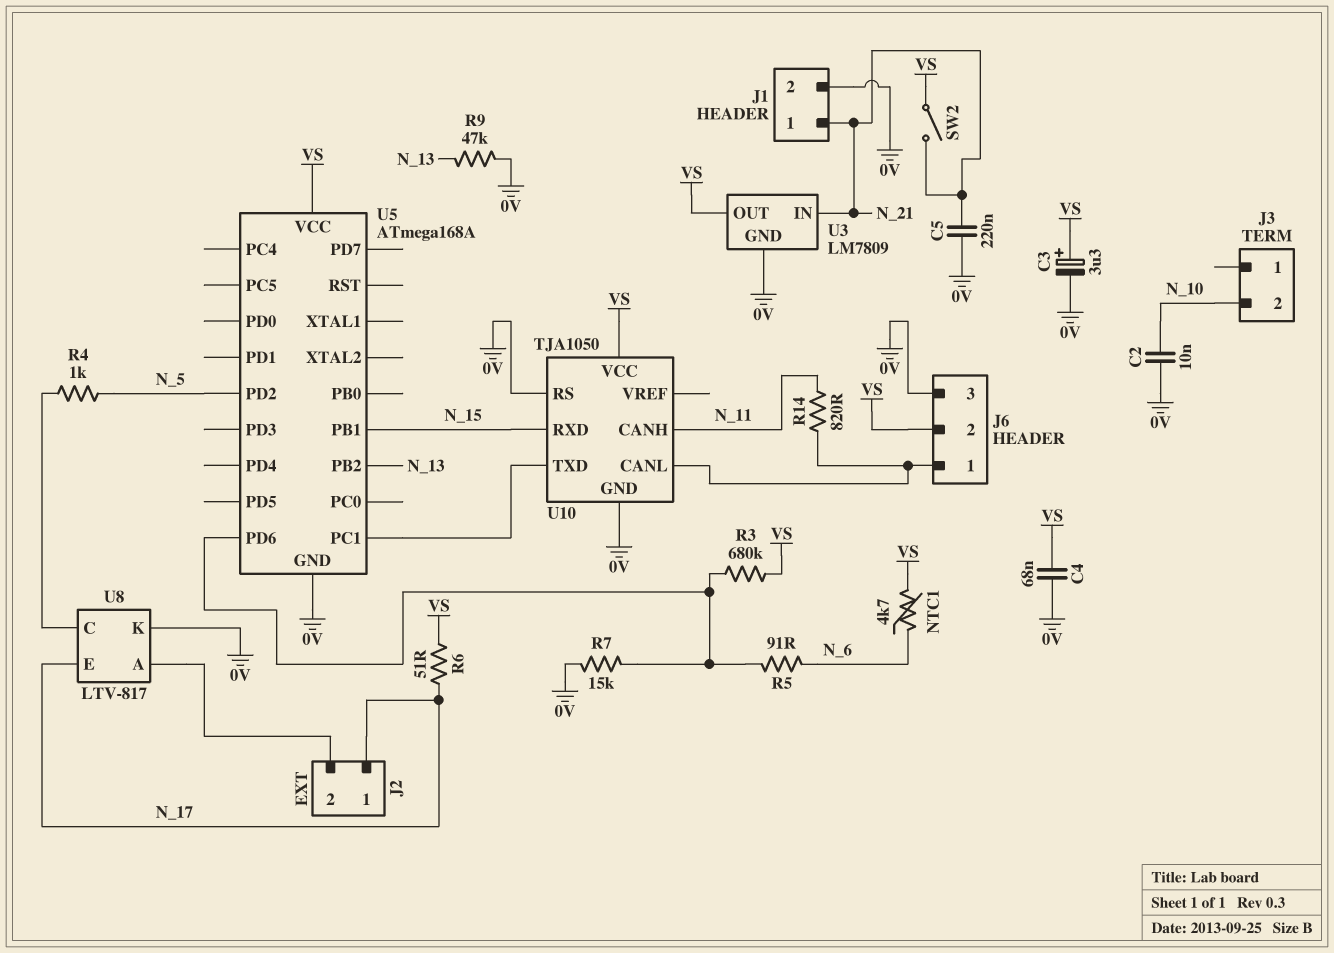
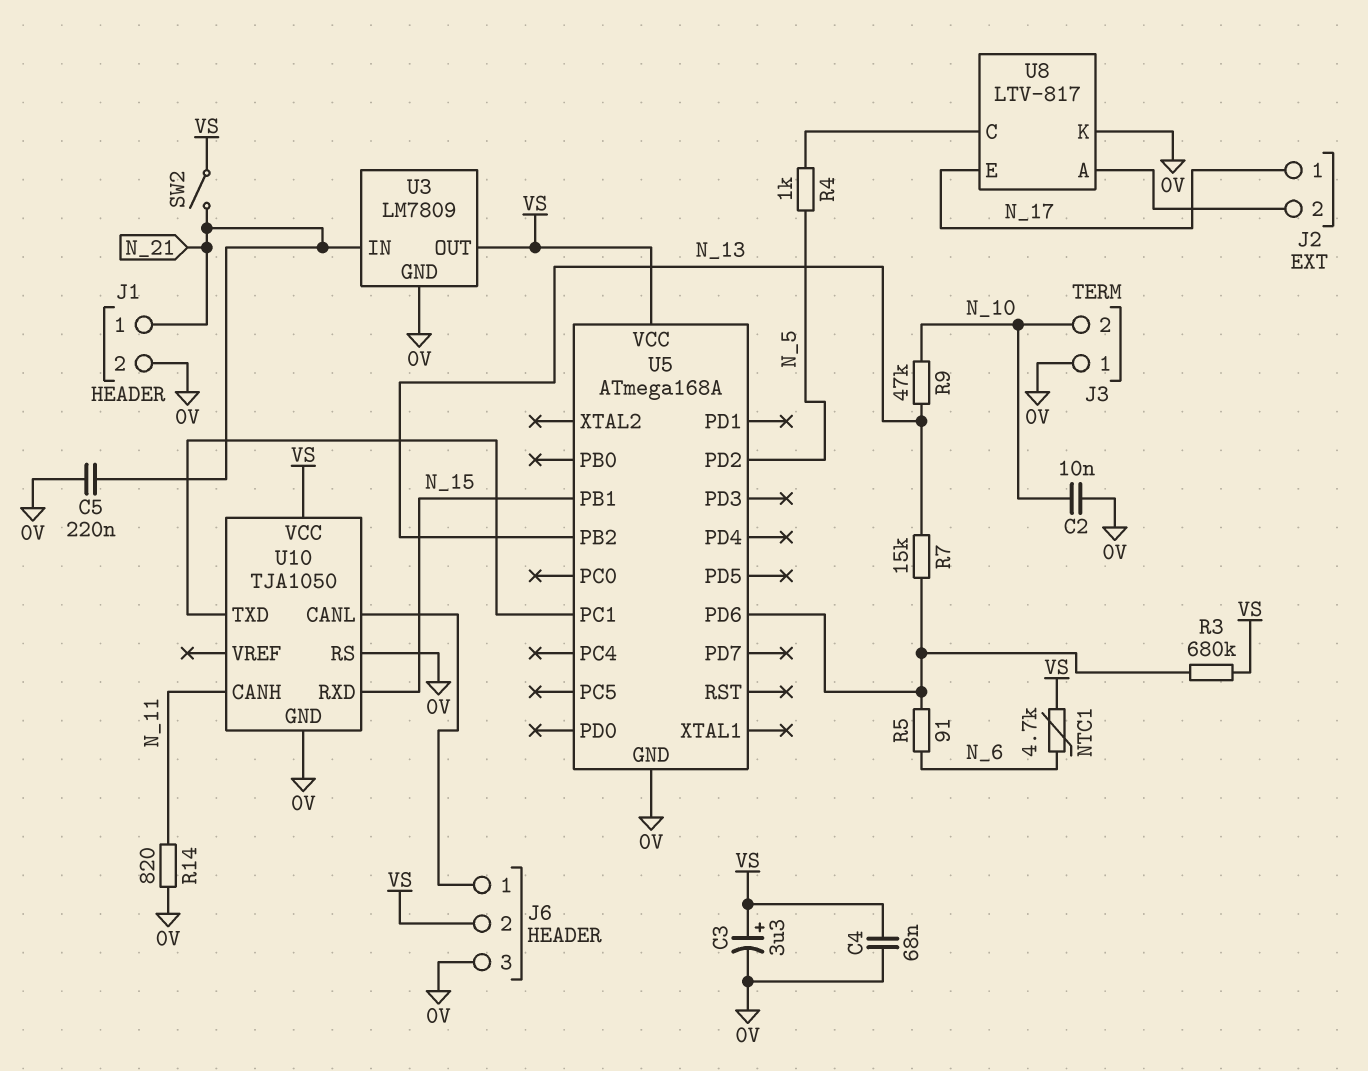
J3 pin 1: none -> 0V
R6: 51 (N_17, VS) -> none
R7: 15k (0V, U5/PD6) -> 15k (N_13, U5/PD6)
R9: 47k (0V, N_13) -> 47k (N_10, N_13)
R14: 820 (J6/1, N_11) -> 820 (0V, N_11)

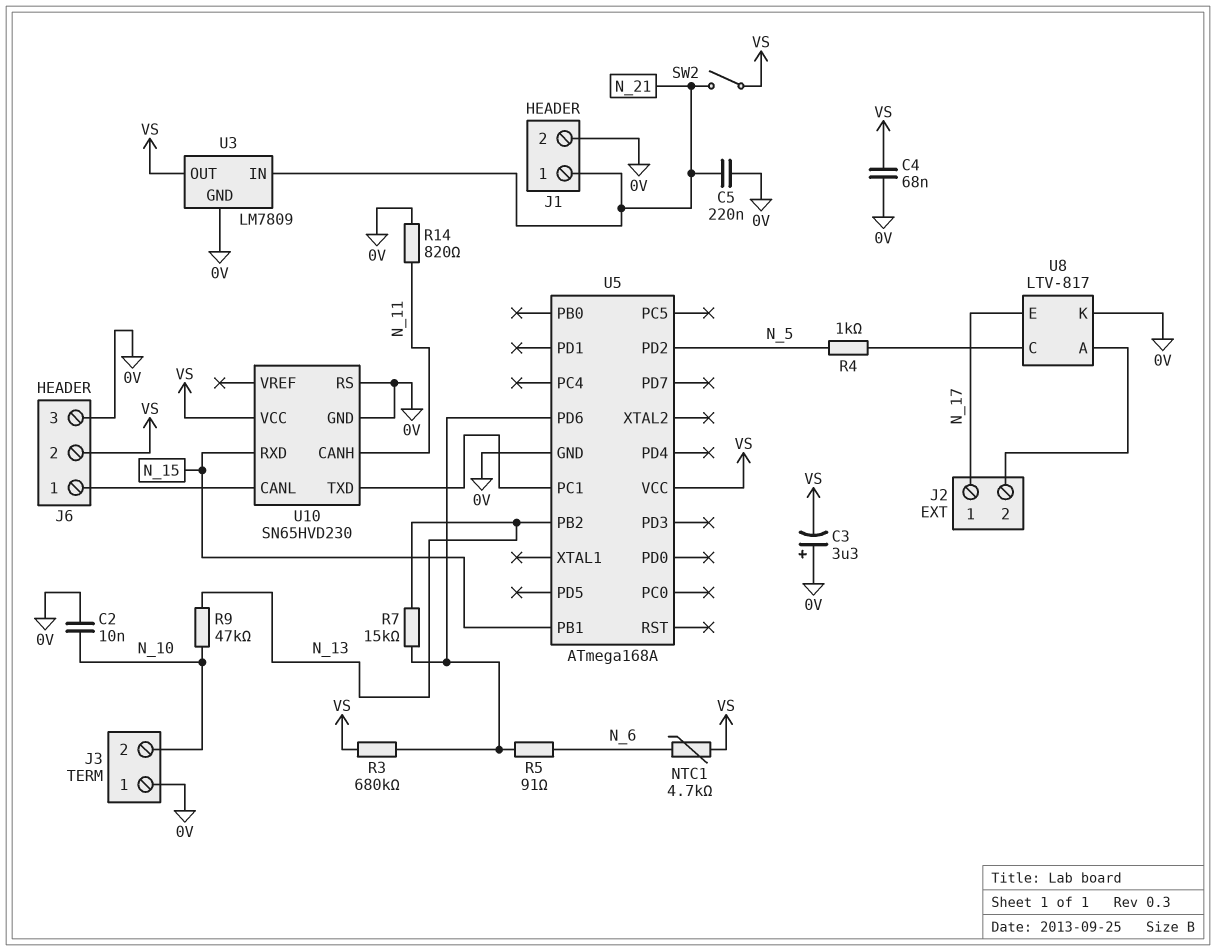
C3: 3.3uF (plus VS, minus 0V) -> 3.3uF (plus 0V, minus VS)
U10: TJA1050 -> SN65HVD230

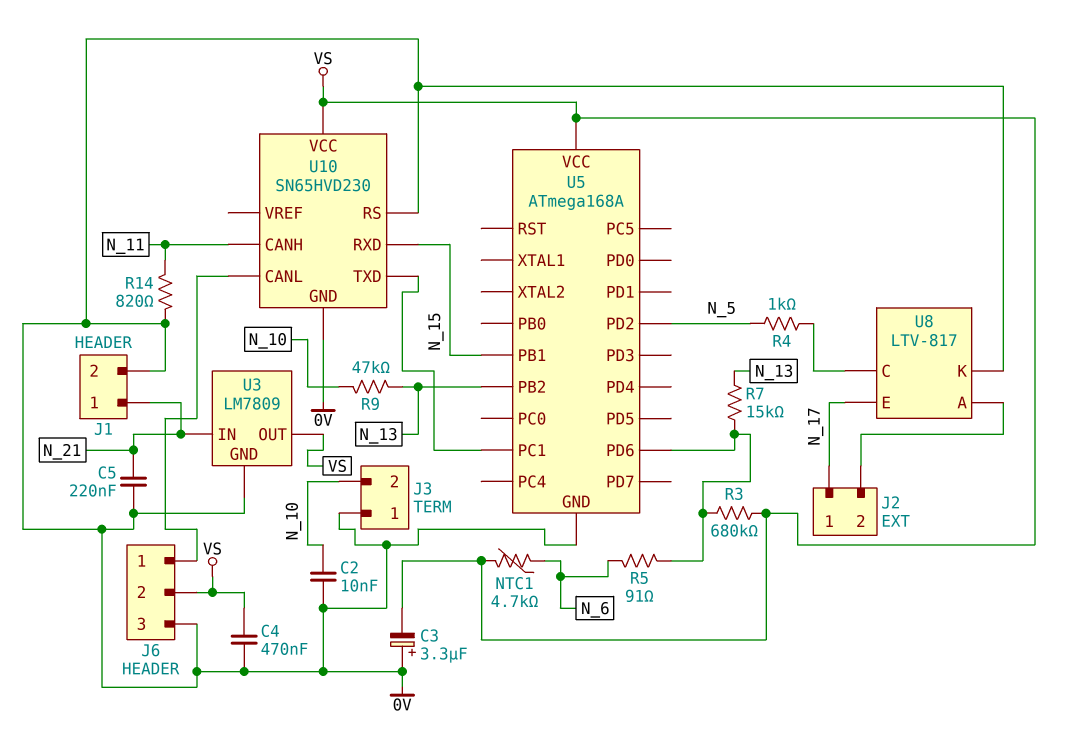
C4: 68nF (0V, VS) -> 470nF (0V, VS)
SW2: switch (N_21, VS) -> none

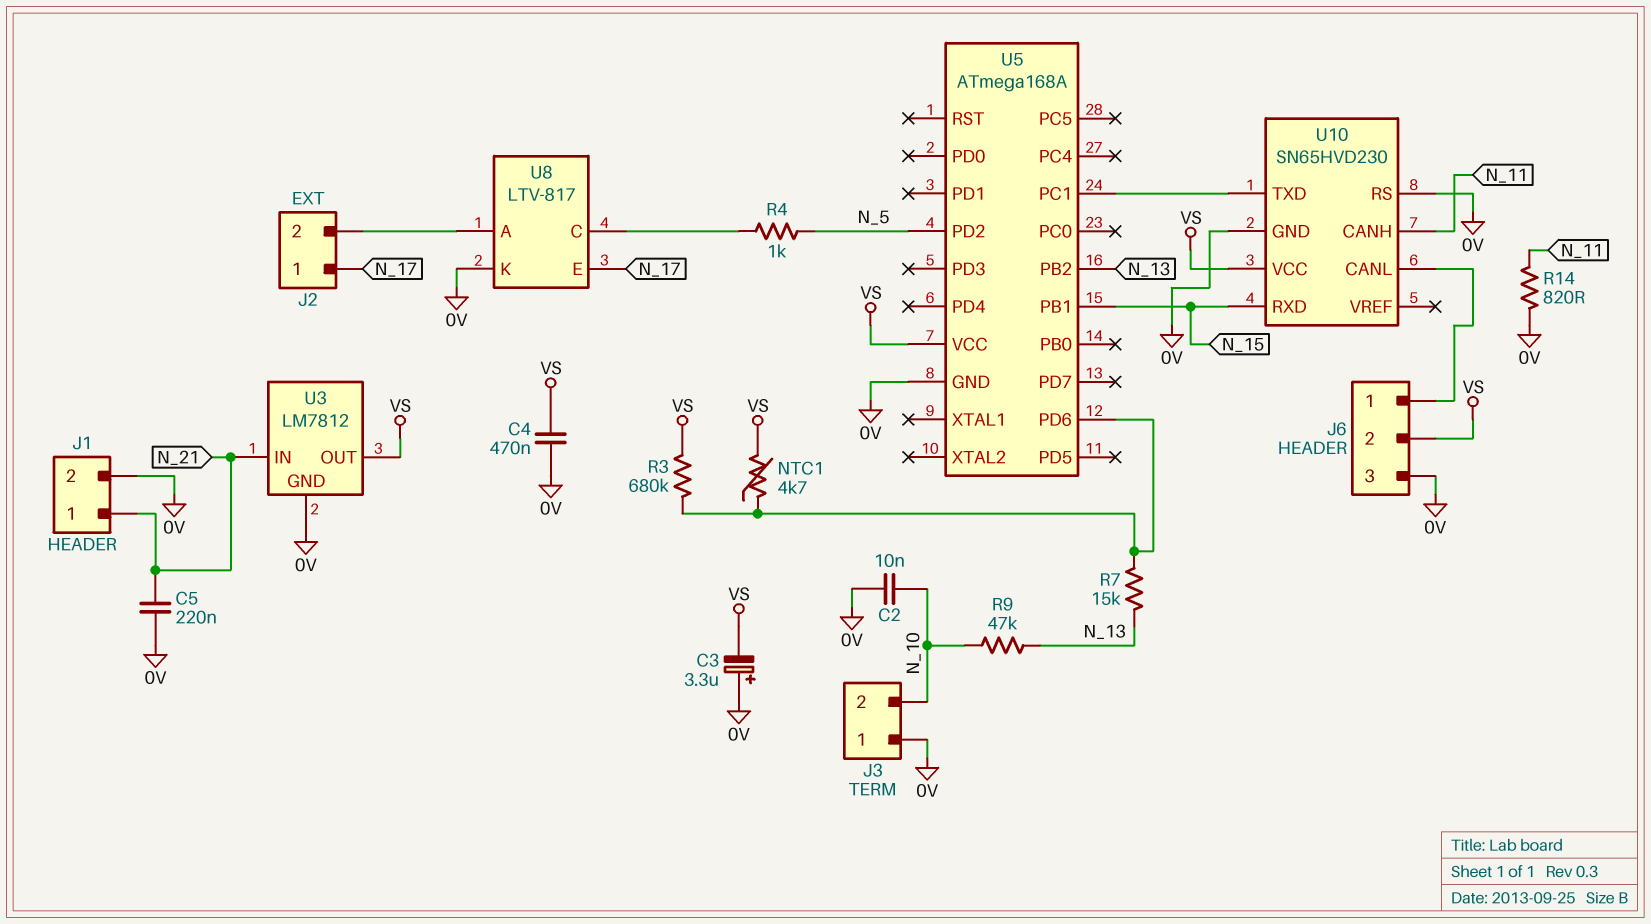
NTC1: 4.7k (N_6, VS) -> 4.7k (U5/PD6, VS)
R5: 91 (N_6, U5/PD6) -> none
U3: LM7809 -> LM7812

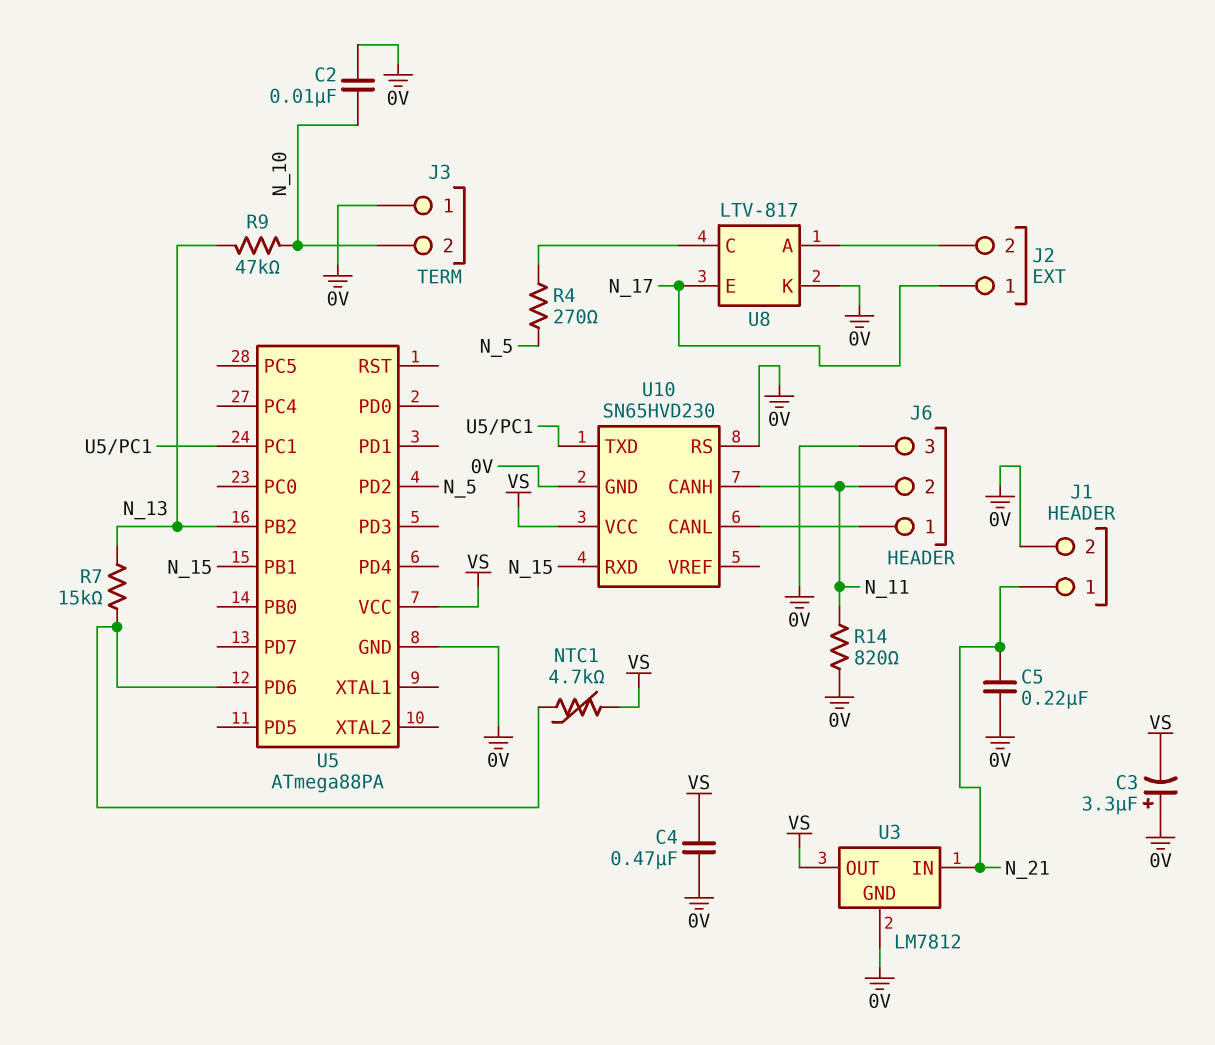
J6 pin 2: VS -> N_11
R3: 680k (U5/PD6, VS) -> none
R4: 1k (N_5, U8/C) -> 270 (N_5, U8/C)
U5: ATmega168A -> ATmega88PA

